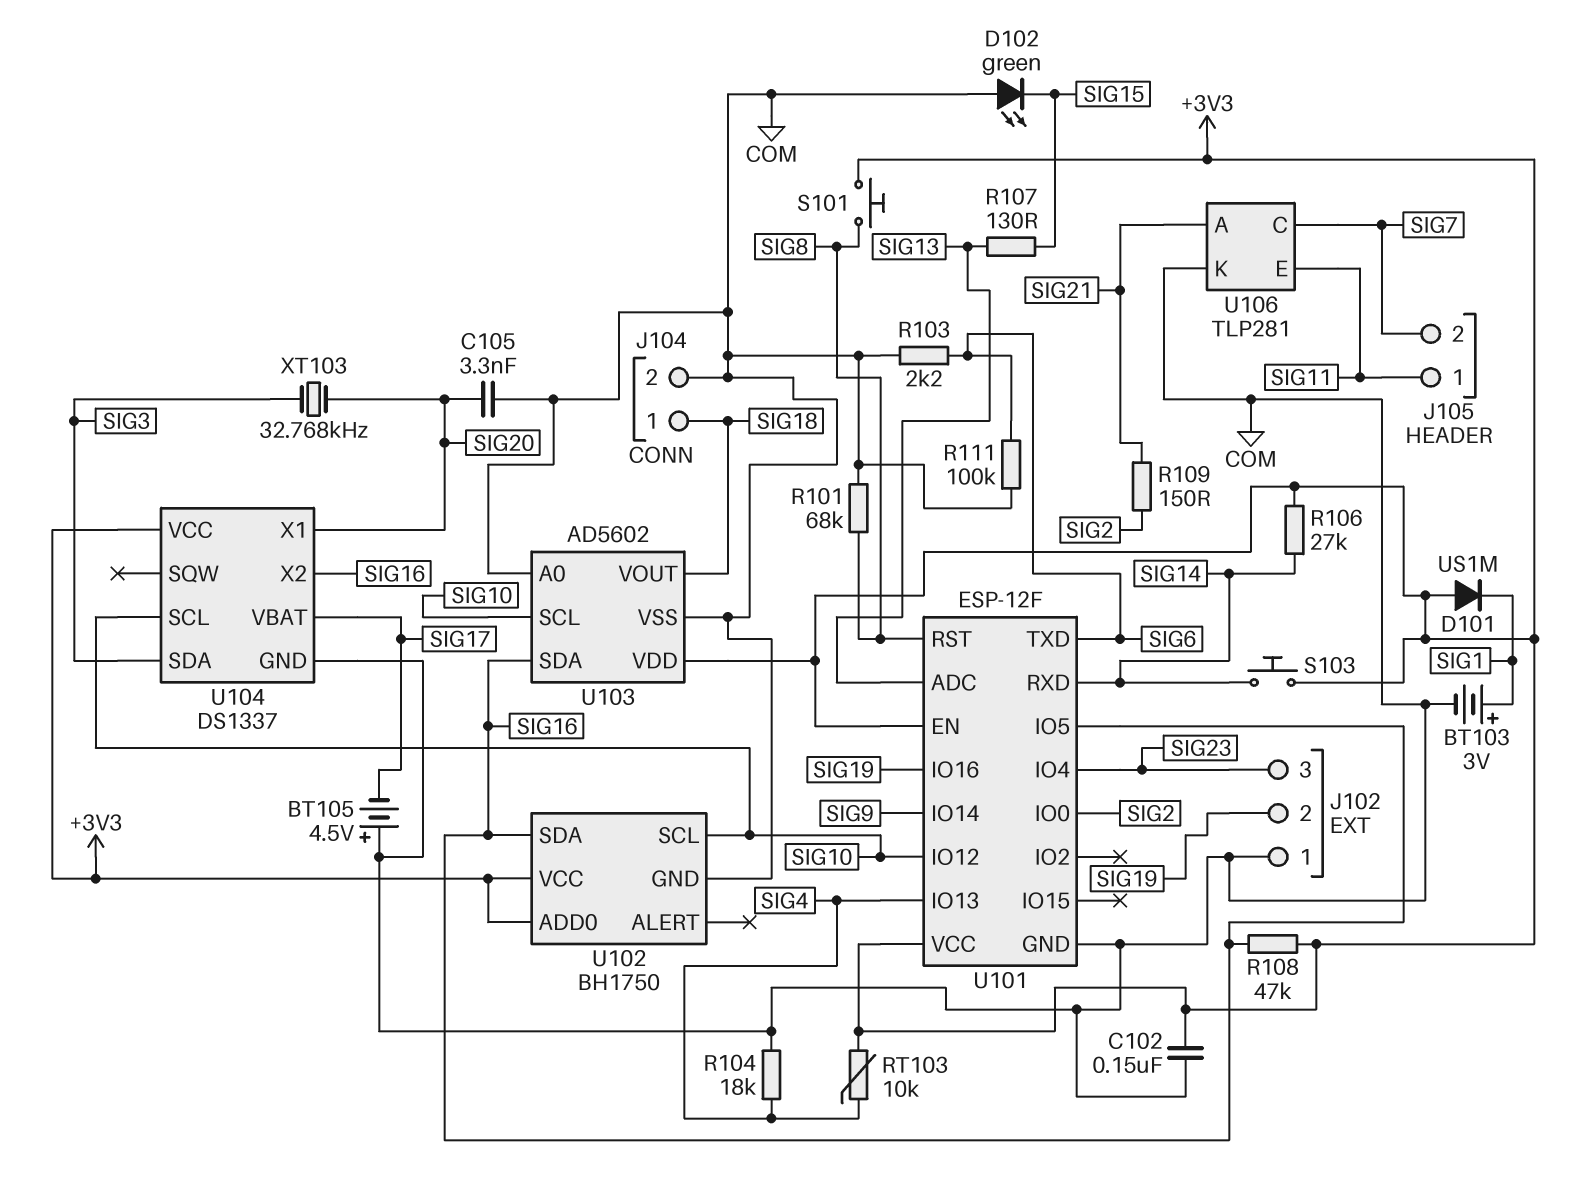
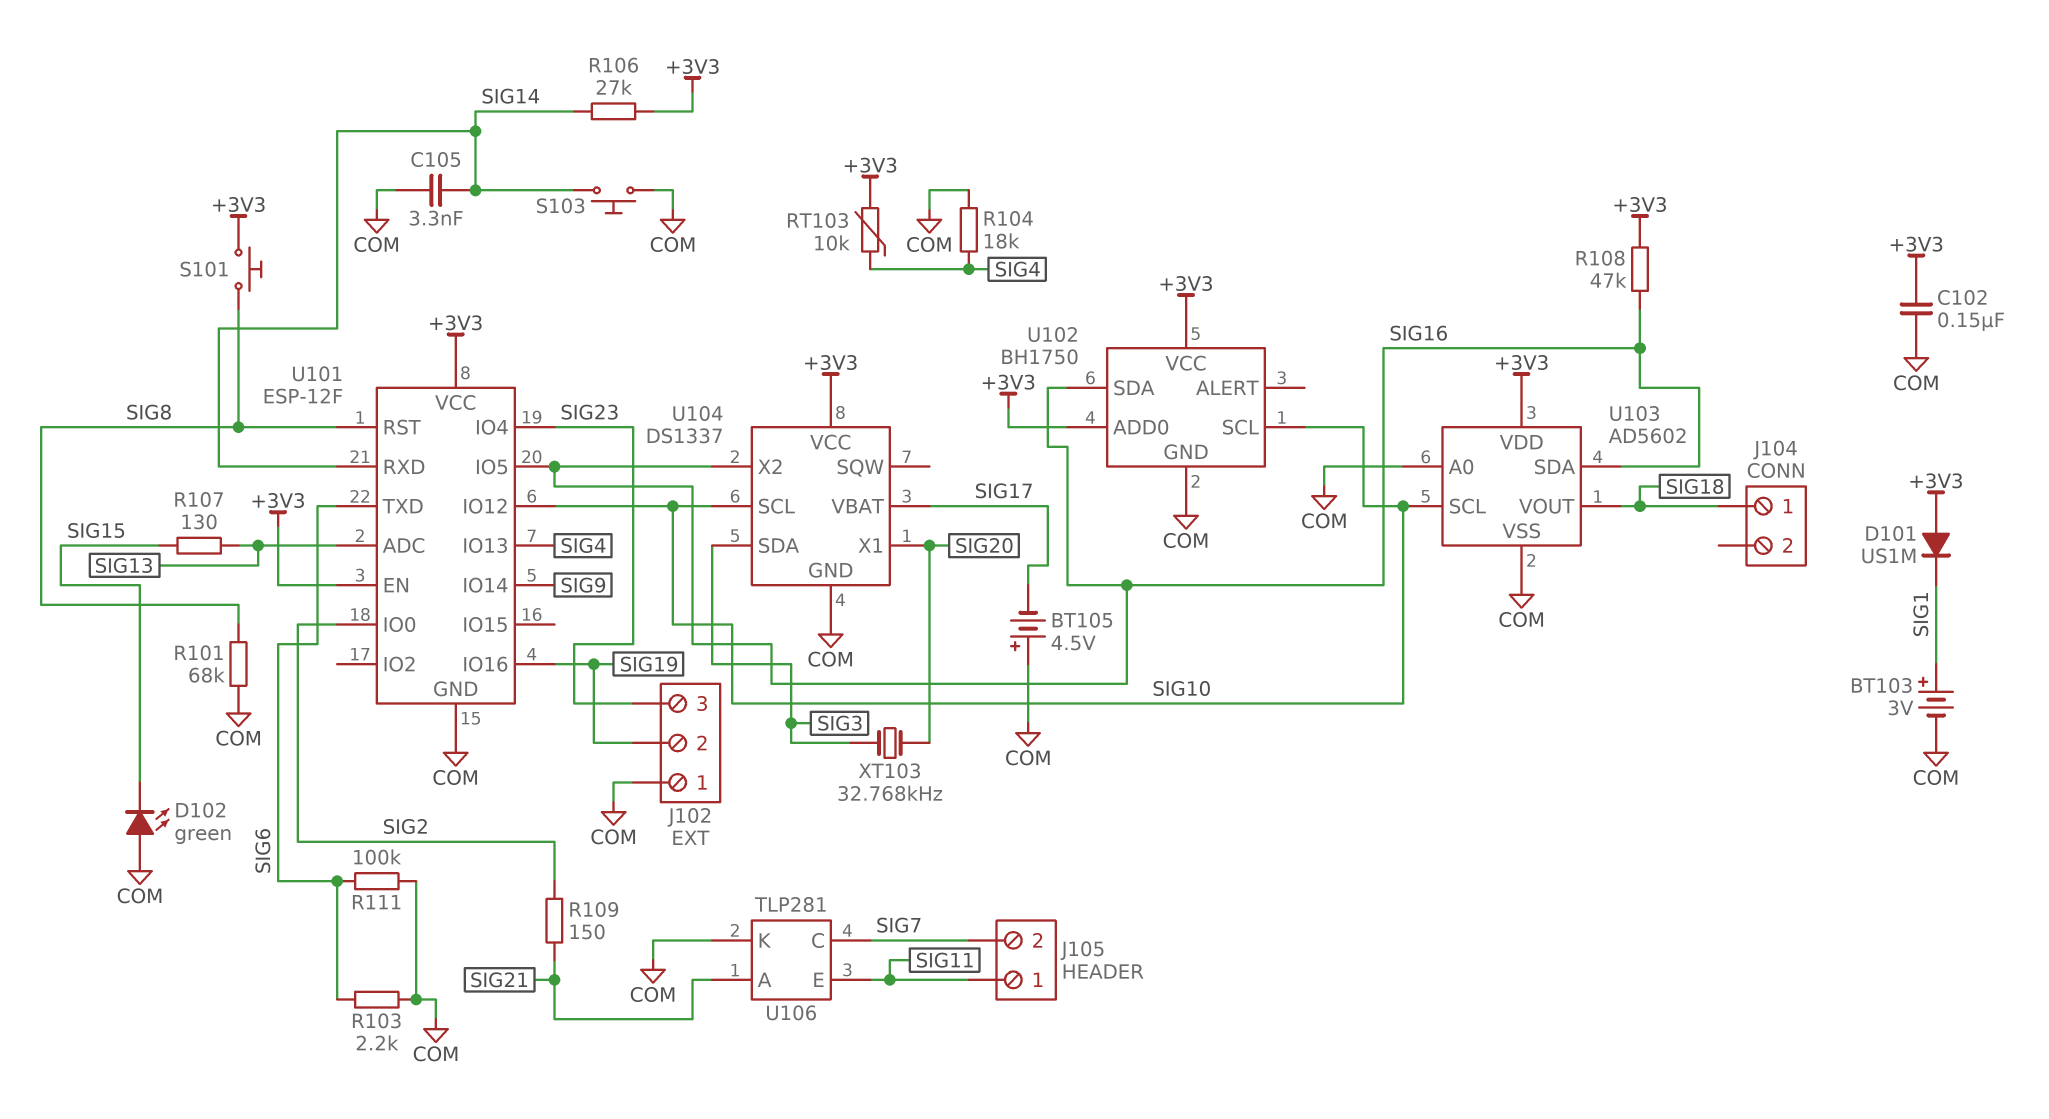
C105: 3.3nF (COM, SIG20) -> 3.3nF (COM, SIG14)
J104 pin 2: COM -> none
S103: button (+3V3, SIG14) -> button (COM, SIG14)

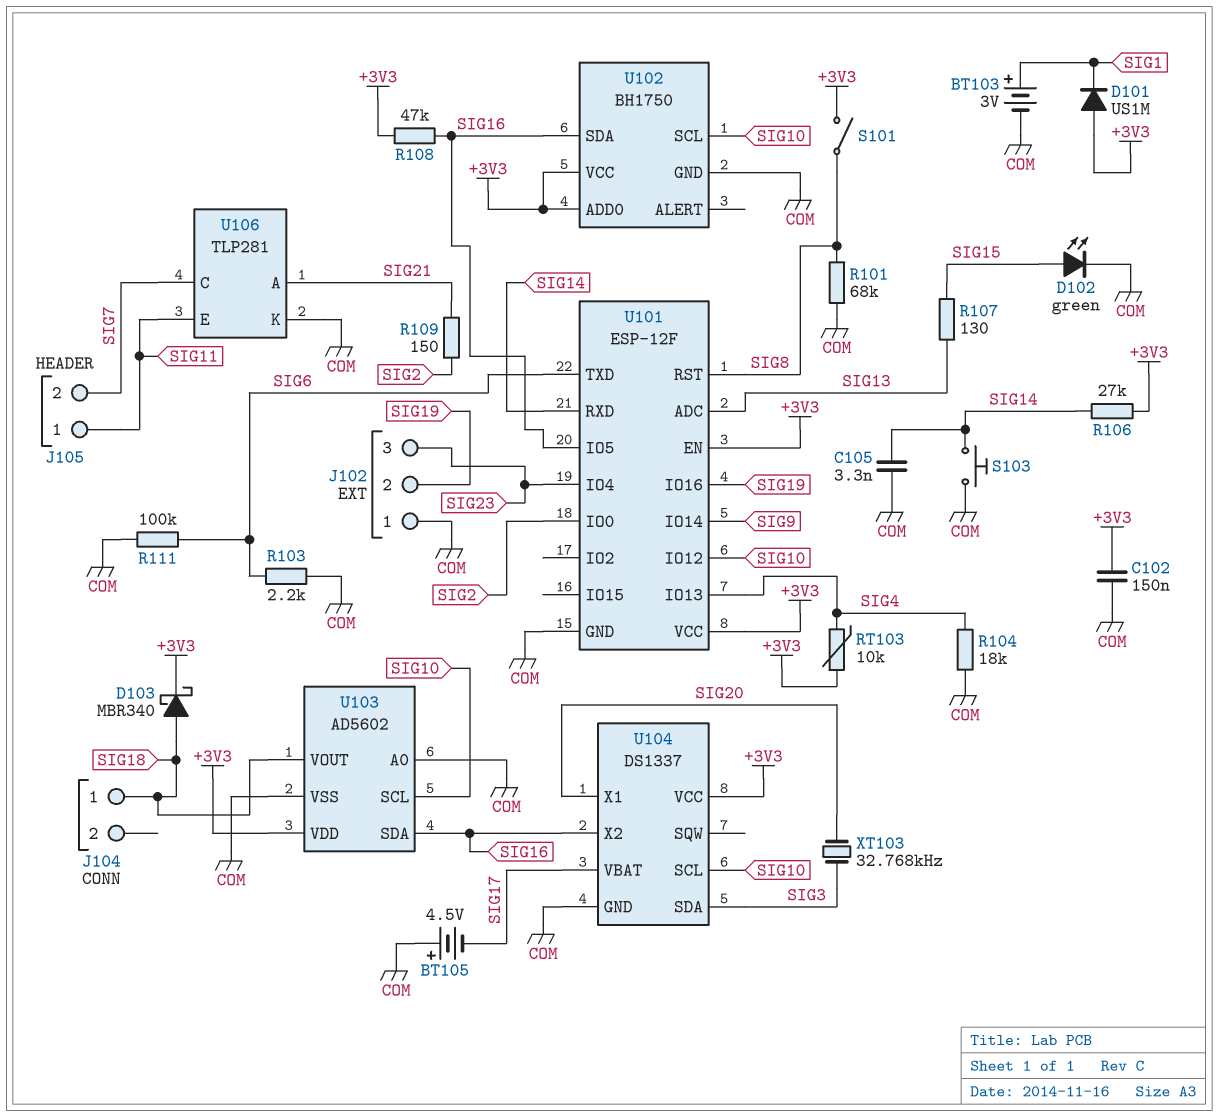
D102: LED green (A COM, K SIG15) -> LED green (A SIG15, K COM)
D103: none -> schottky MBR340 (A SIG18, K +3V3)
S101: button (+3V3, SIG8) -> switch (+3V3, SIG8)

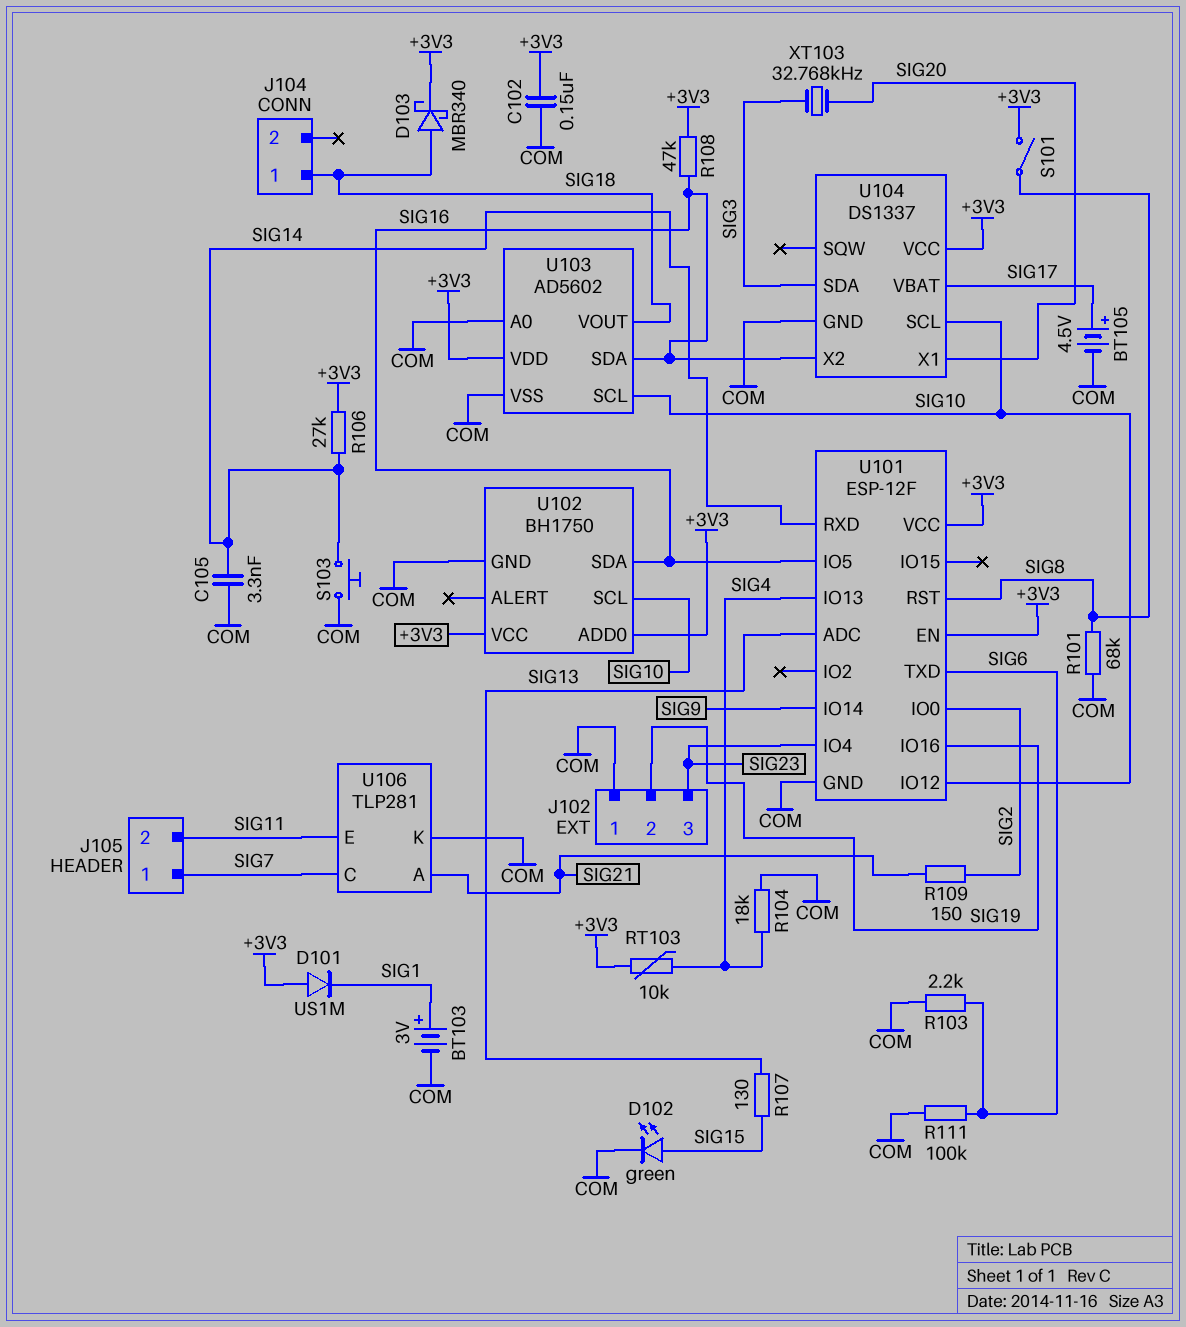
BT105: 4.5V (plus COM, minus SIG17) -> 4.5V (plus SIG17, minus COM)
J105 pin 1: SIG11 -> SIG7
J105 pin 2: SIG7 -> SIG11

